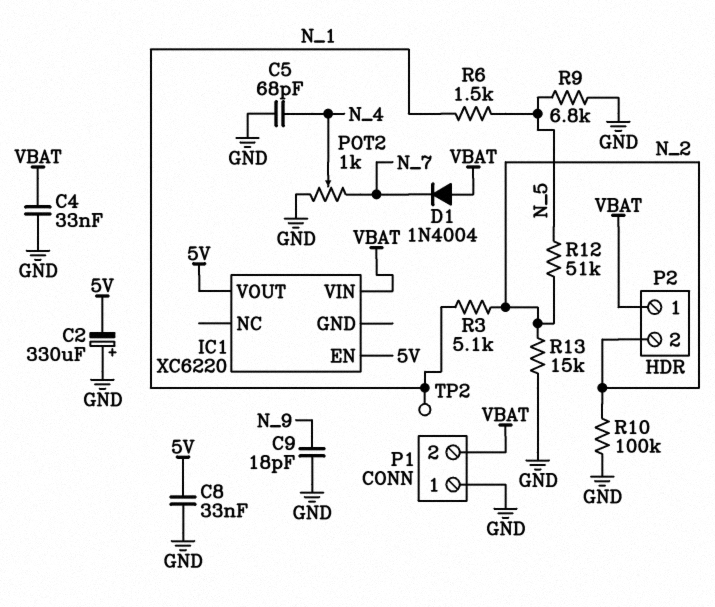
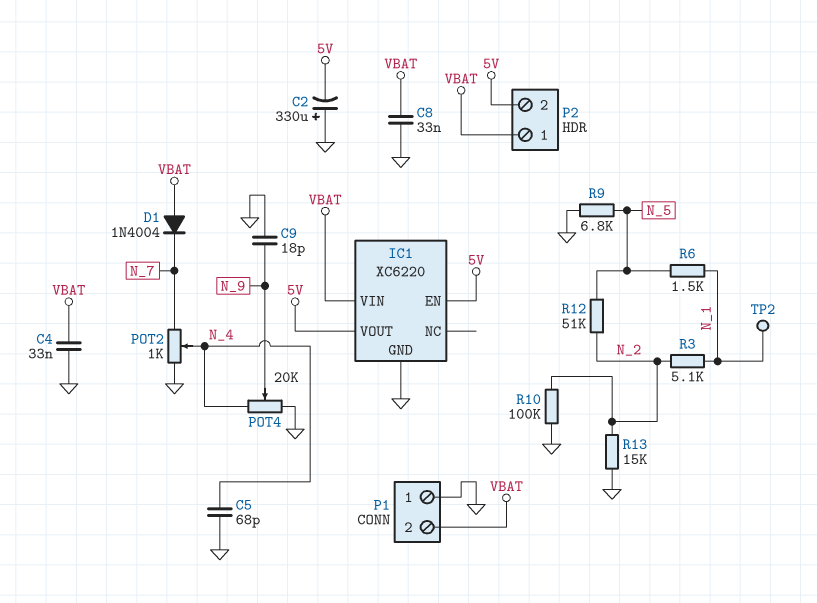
C8: 33nF (5V, GND) -> 33nF (GND, VBAT)
IC1 pin GND: none -> GND
P2 pin 2: N_2 -> 5V
POT4: none -> 20k (GND, N_4, wiper N_9)

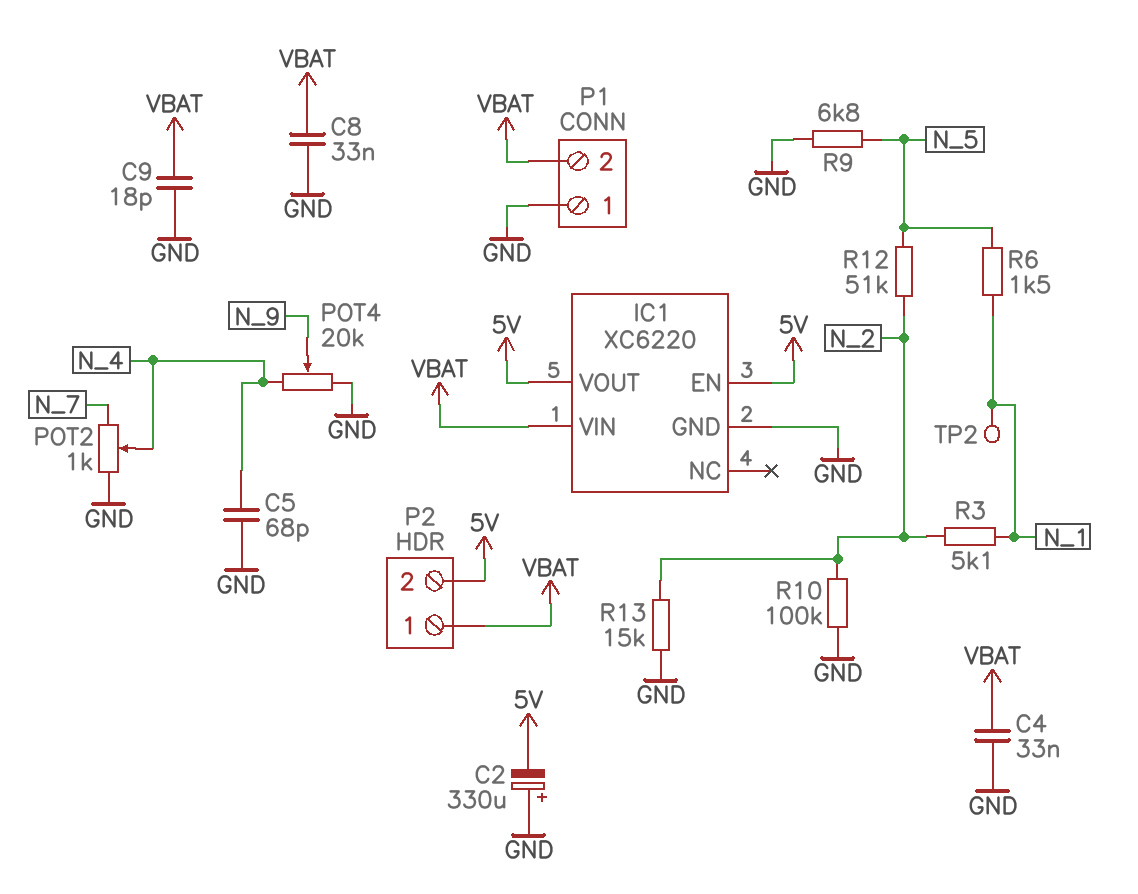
C9: 18pF (GND, N_9) -> 18pF (GND, VBAT)
D1: diode 1N4004 (A VBAT, K N_7) -> none

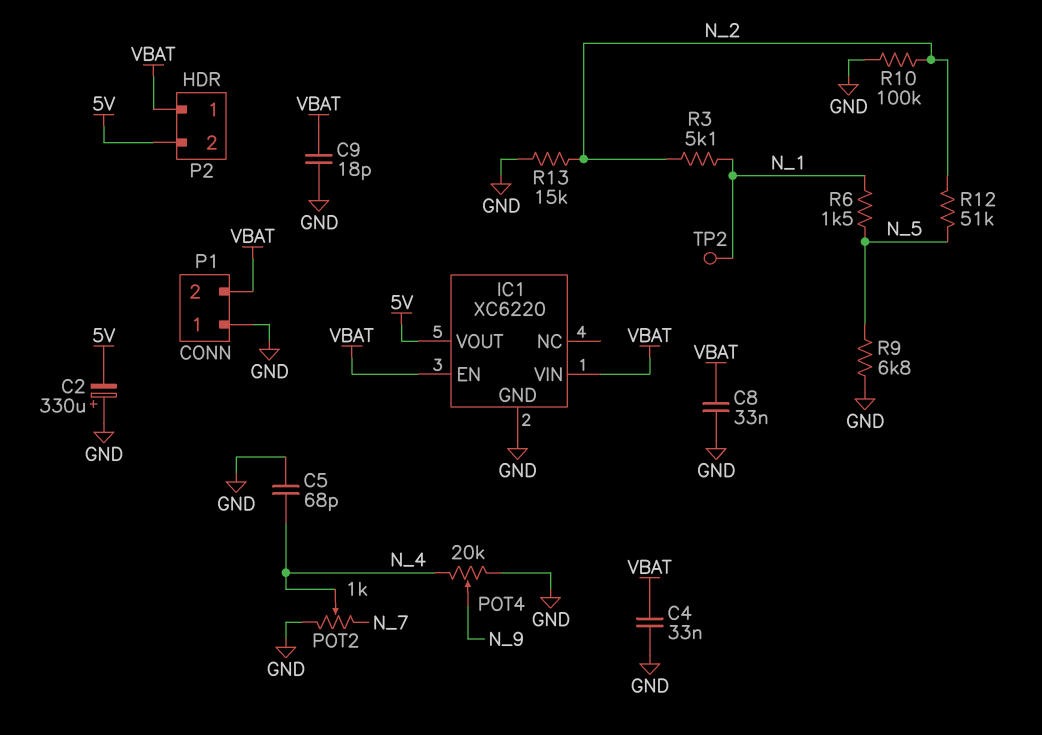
IC1 pin EN: 5V -> VBAT

